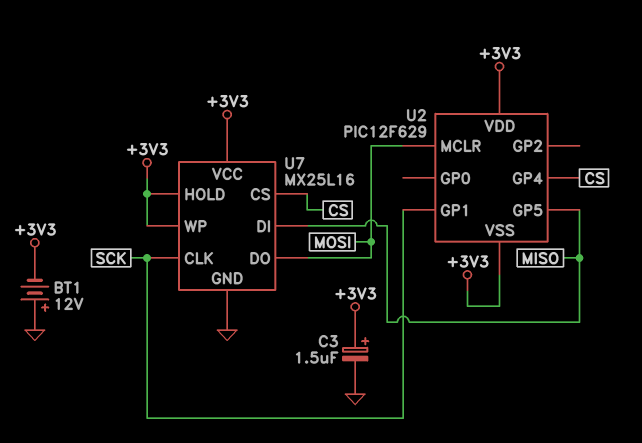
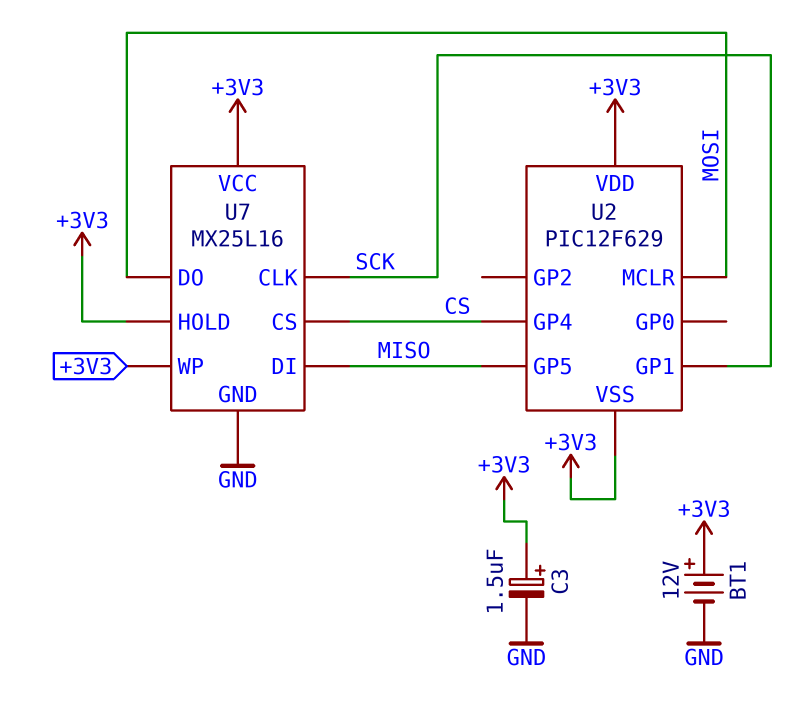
BT1: 12V (plus GND, minus +3V3) -> 12V (plus +3V3, minus GND)

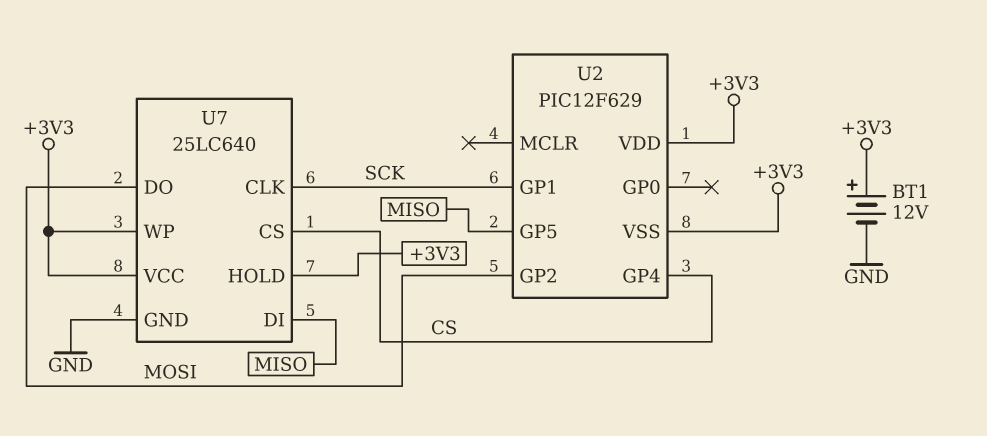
C3: 1.5uF (plus +3V3, minus GND) -> none
U2 pin GP2: none -> MOSI
U2 pin MCLR: MOSI -> none
U7: MX25L16 -> 25LC640

